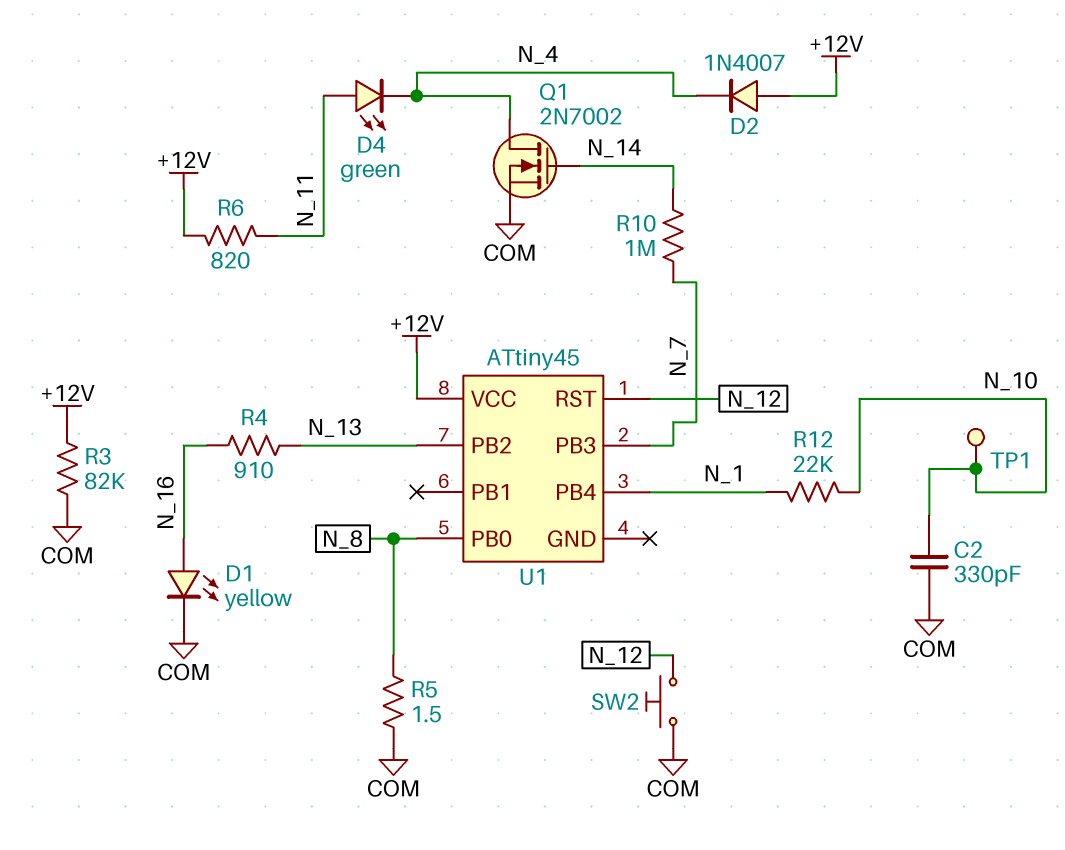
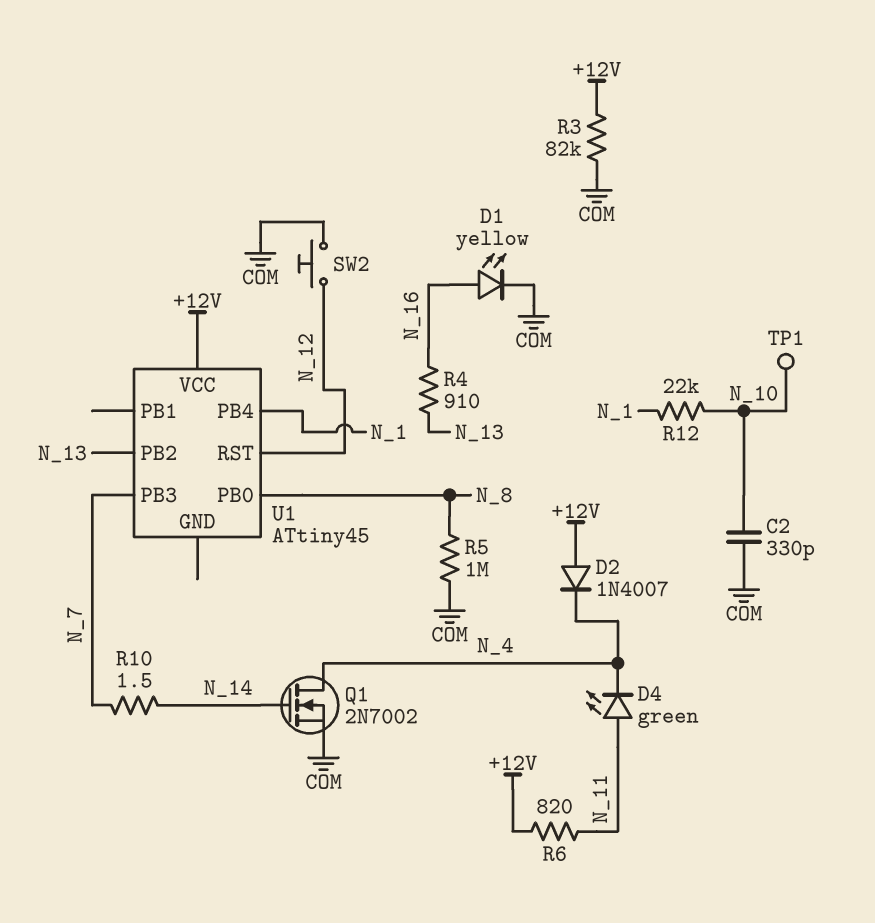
R5: 1.5 (COM, N_8) -> 1M (COM, N_8)
R10: 1M (N_7, N_14) -> 1.5 (N_7, N_14)

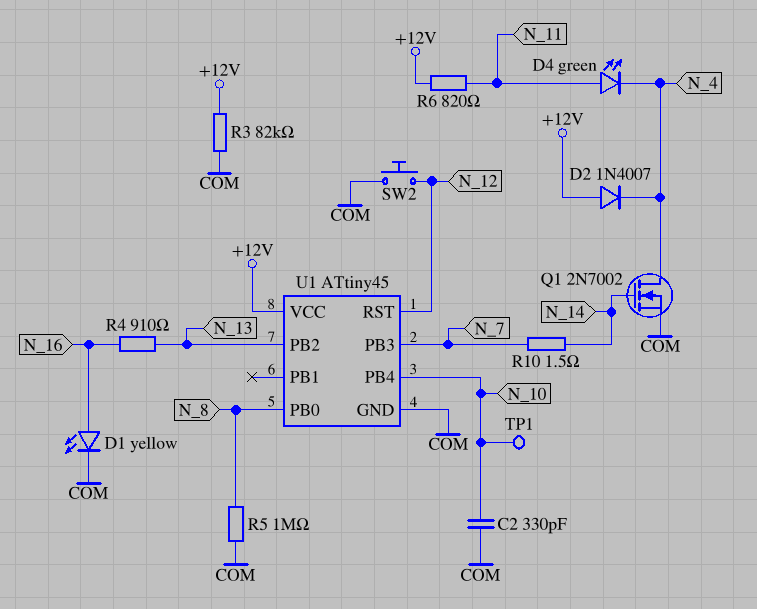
R12: 22k (N_1, N_10) -> none
U1 pin GND: none -> COM
U1 pin PB4: N_1 -> N_10

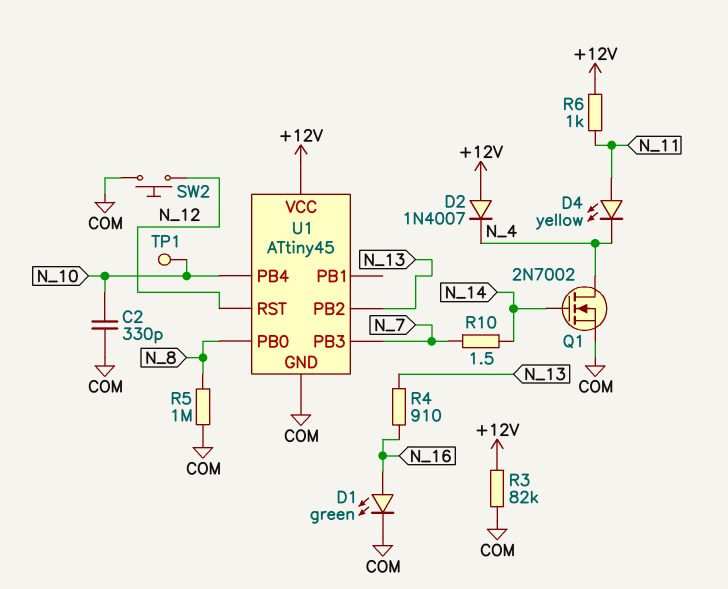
D1: LED yellow (A N_16, K COM) -> LED green (A N_16, K COM)
D4: LED green (A N_11, K N_4) -> LED yellow (A N_11, K N_4)
R6: 820 (+12V, N_11) -> 1k (+12V, N_11)

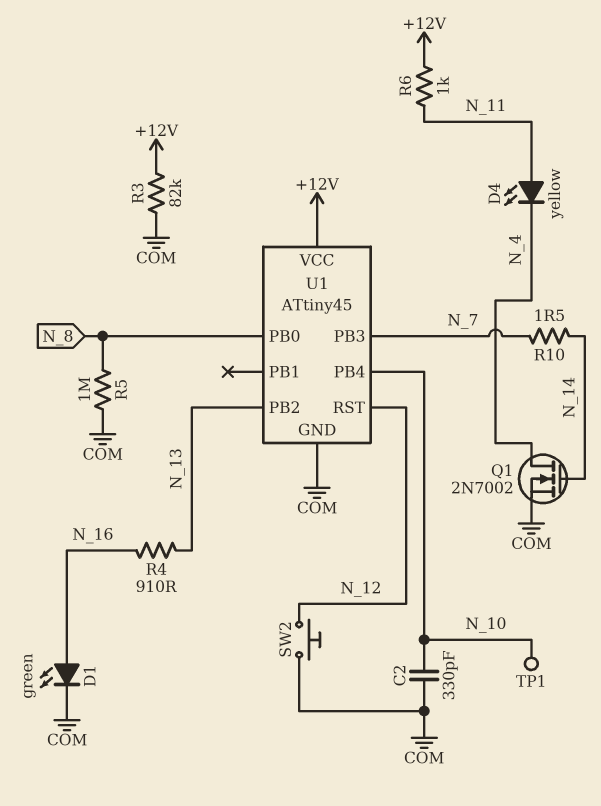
D2: diode 1N4007 (A +12V, K N_4) -> none

